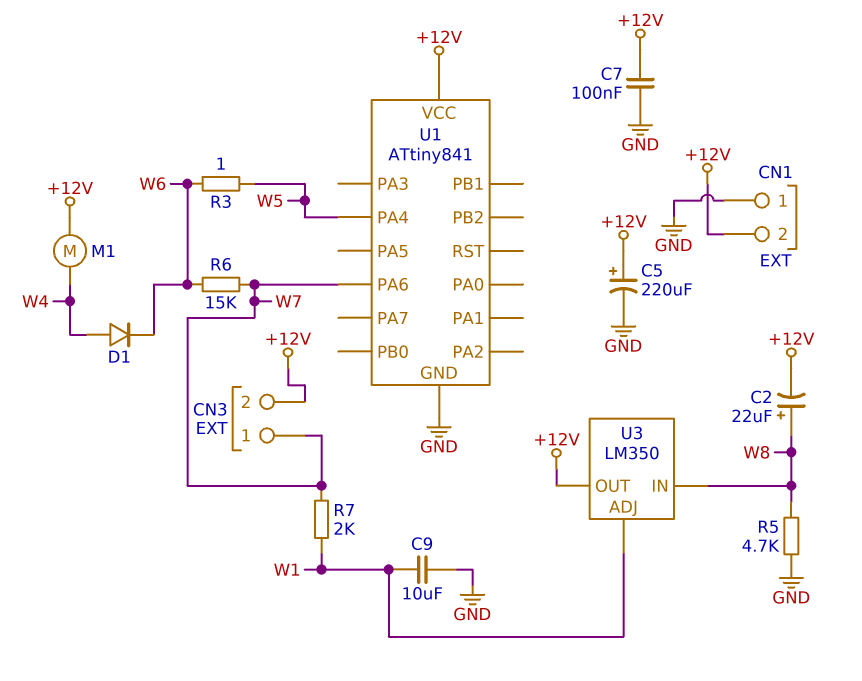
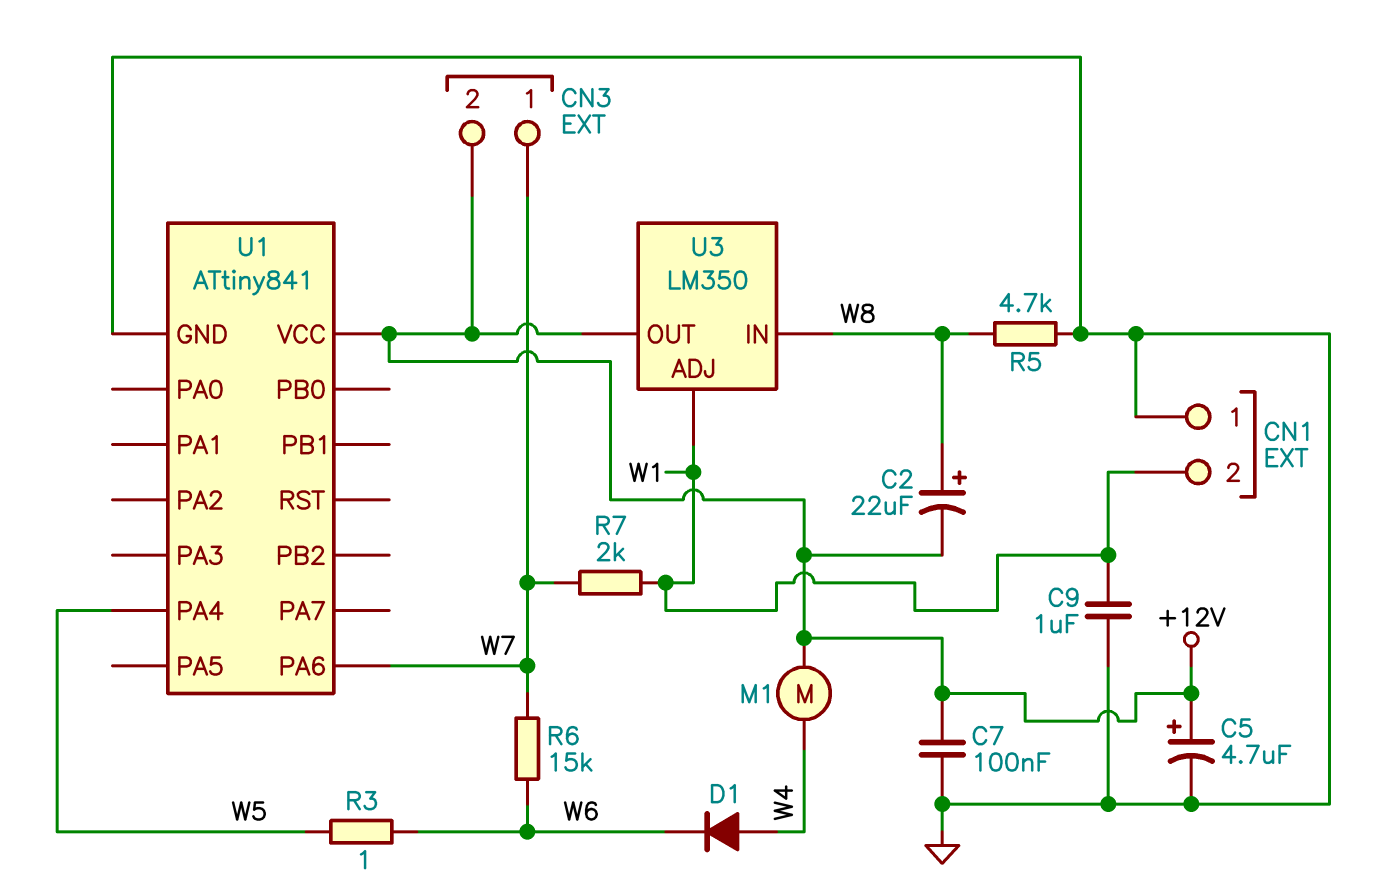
C5: 220uF (plus +12V, minus GND) -> 4.7uF (plus +12V, minus GND)
C9: 10uF (GND, W1) -> 1uF (GND, W1)
CN1 pin 2: +12V -> W1

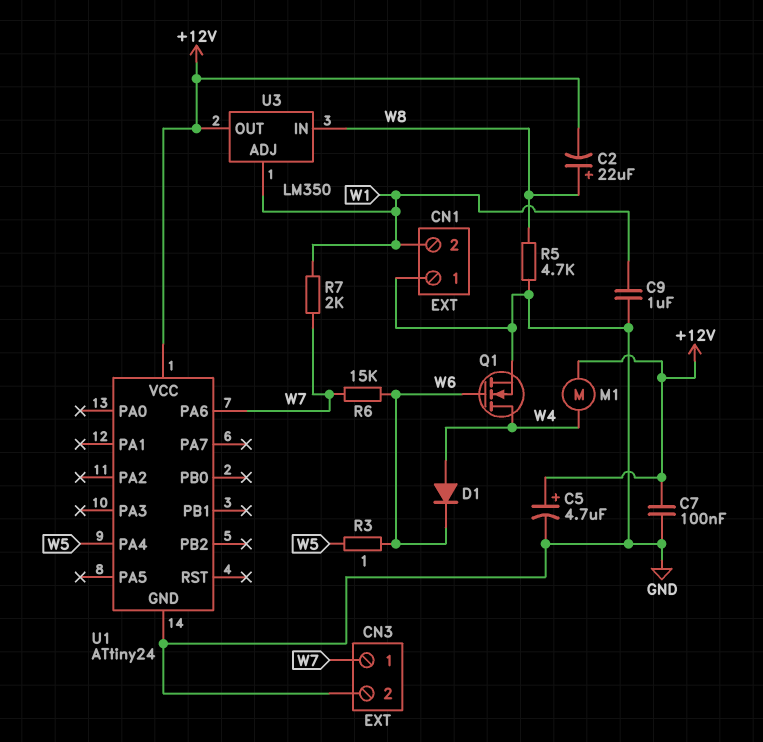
CN3 pin 2: +12V -> GND
Q1: none -> NMOS (G W6, D W4, S GND)
U1: ATtiny841 -> ATtiny24

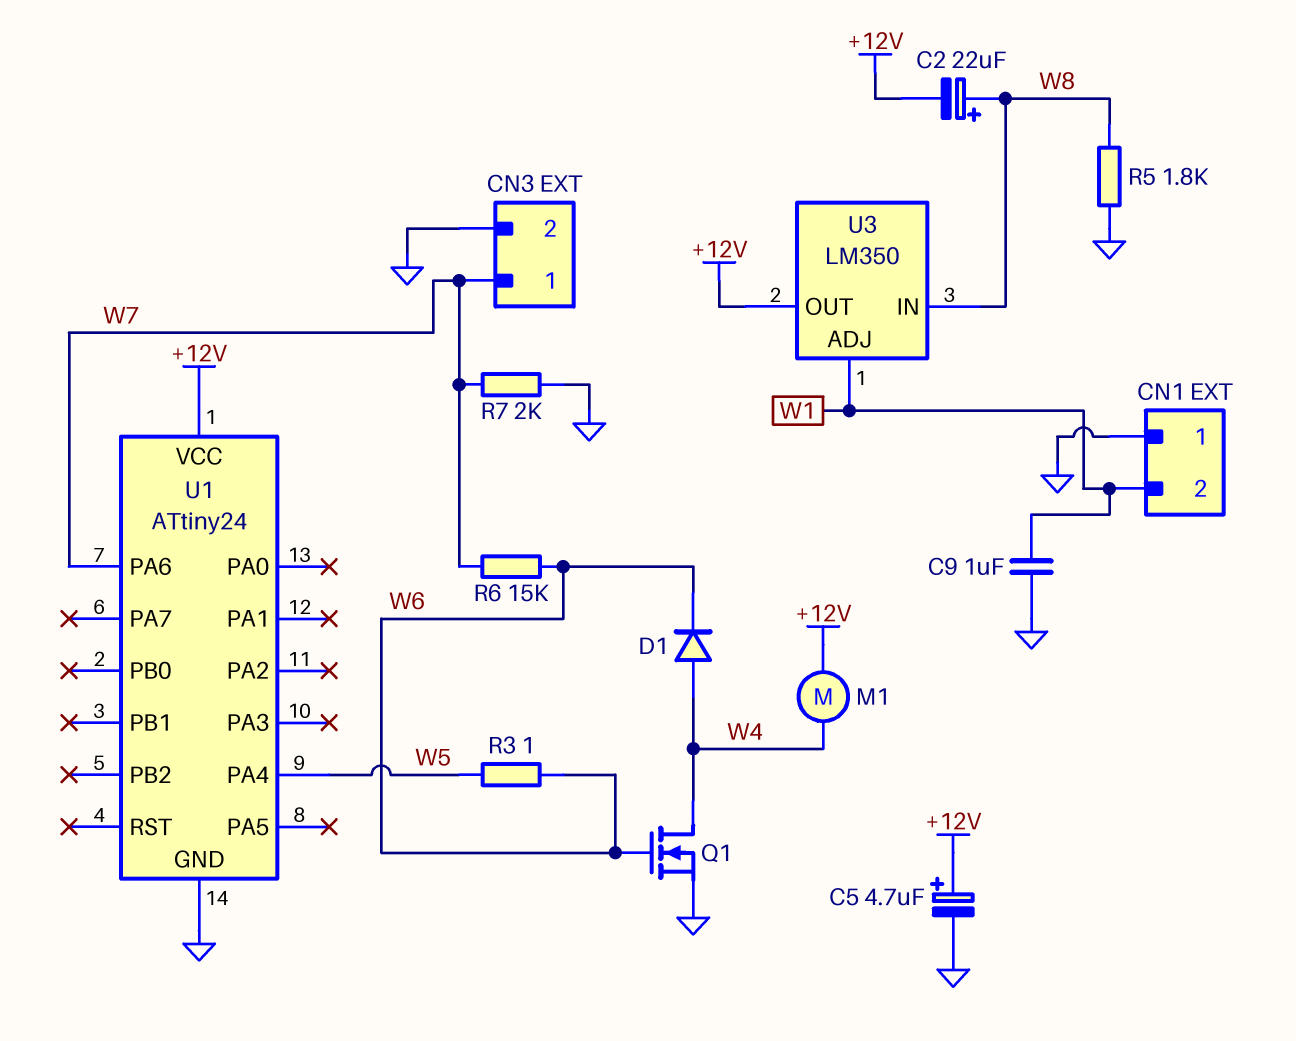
C7: 100nF (+12V, GND) -> none
R5: 4.7k (GND, W8) -> 1.8k (GND, W8)
R7: 2k (W1, W7) -> 2k (GND, W7)

